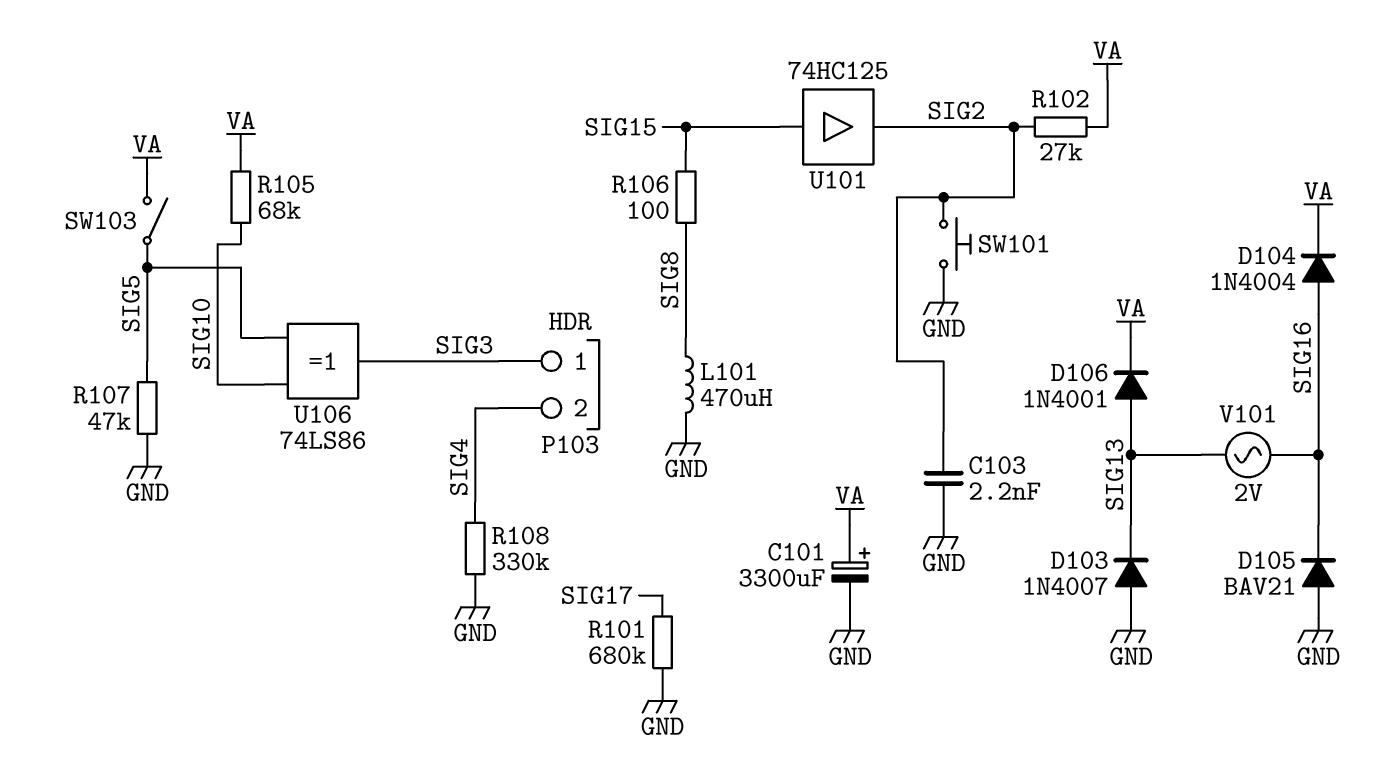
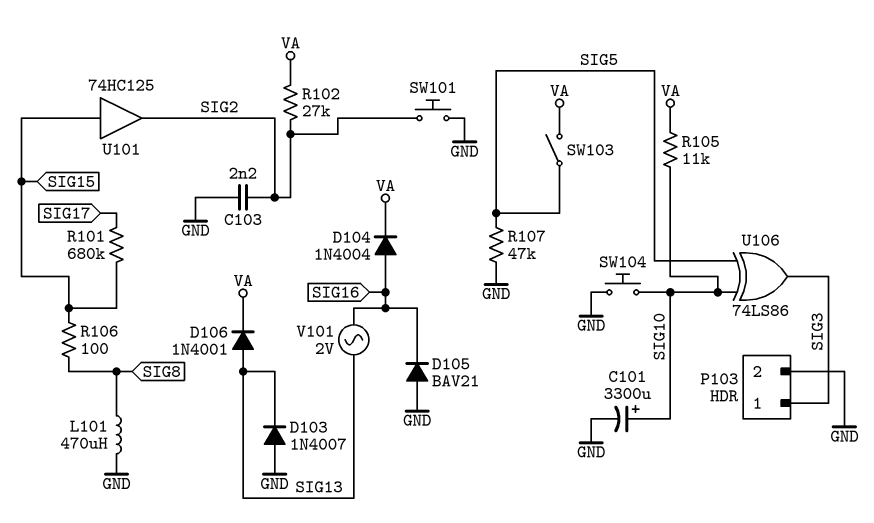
C101: 3300uF (plus VA, minus GND) -> 3300uF (plus SIG10, minus GND)
P103 pin 2: SIG4 -> GND
R101: 680k (GND, SIG17) -> 680k (SIG15, SIG17)
R105: 68k (SIG10, VA) -> 11k (SIG10, VA)
R108: 330k (GND, SIG4) -> none
SW104: none -> button (GND, SIG10)

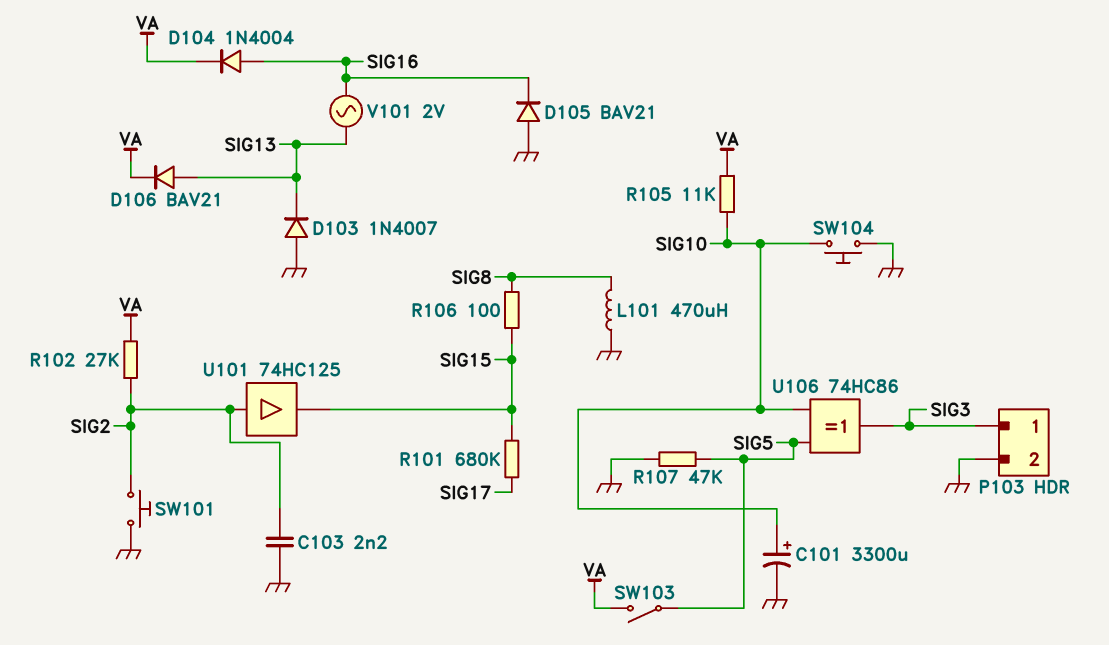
D106: diode 1N4001 (A SIG13, K VA) -> diode BAV21 (A SIG13, K VA)
U101: buffer 74HC125 (in SIG15, out SIG2) -> buffer 74HC125 (in SIG2, out SIG15)
U106: XOR 74LS86 (in SIG5, in SIG10, out SIG3) -> XOR 74HC86 (in SIG5, in SIG10, out SIG3)

